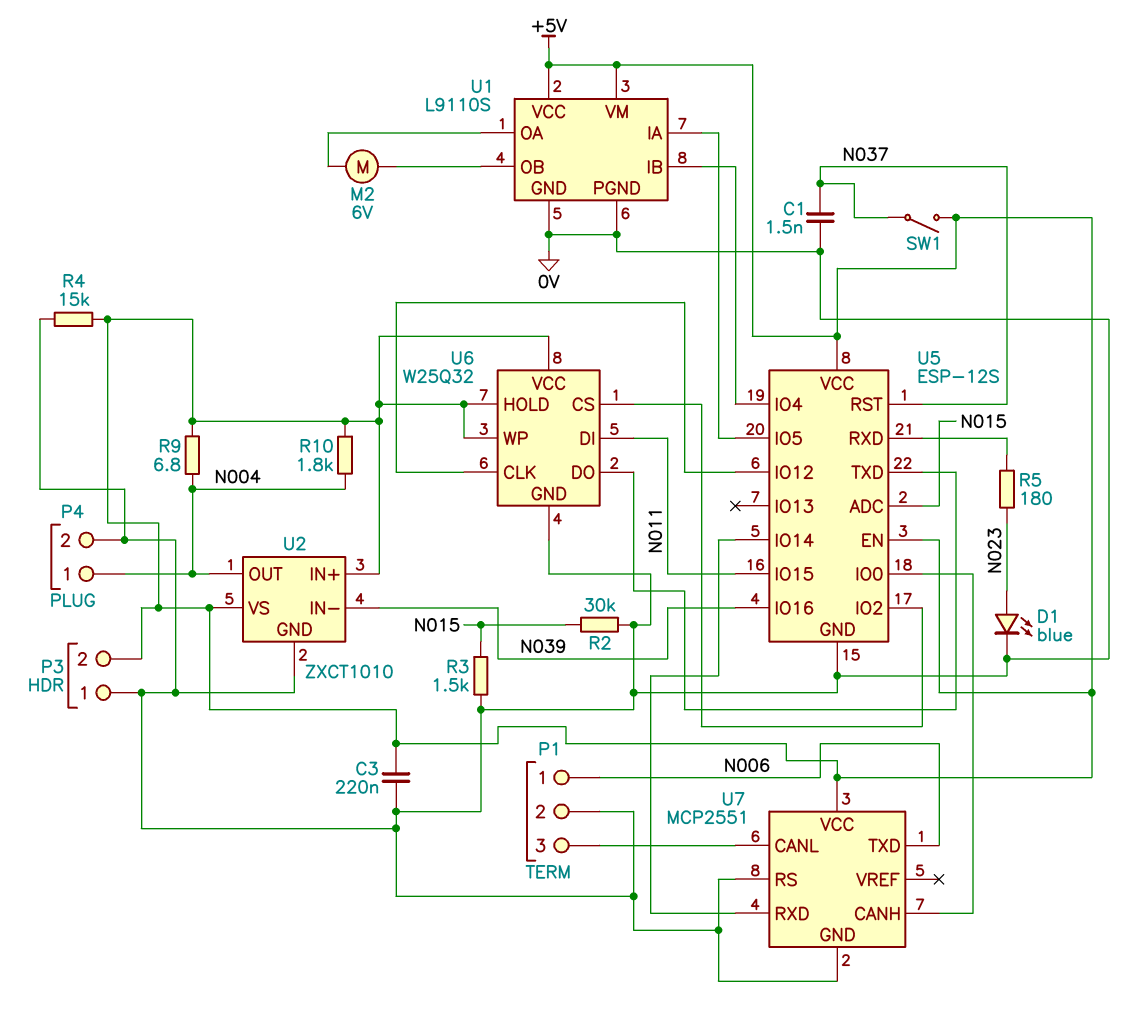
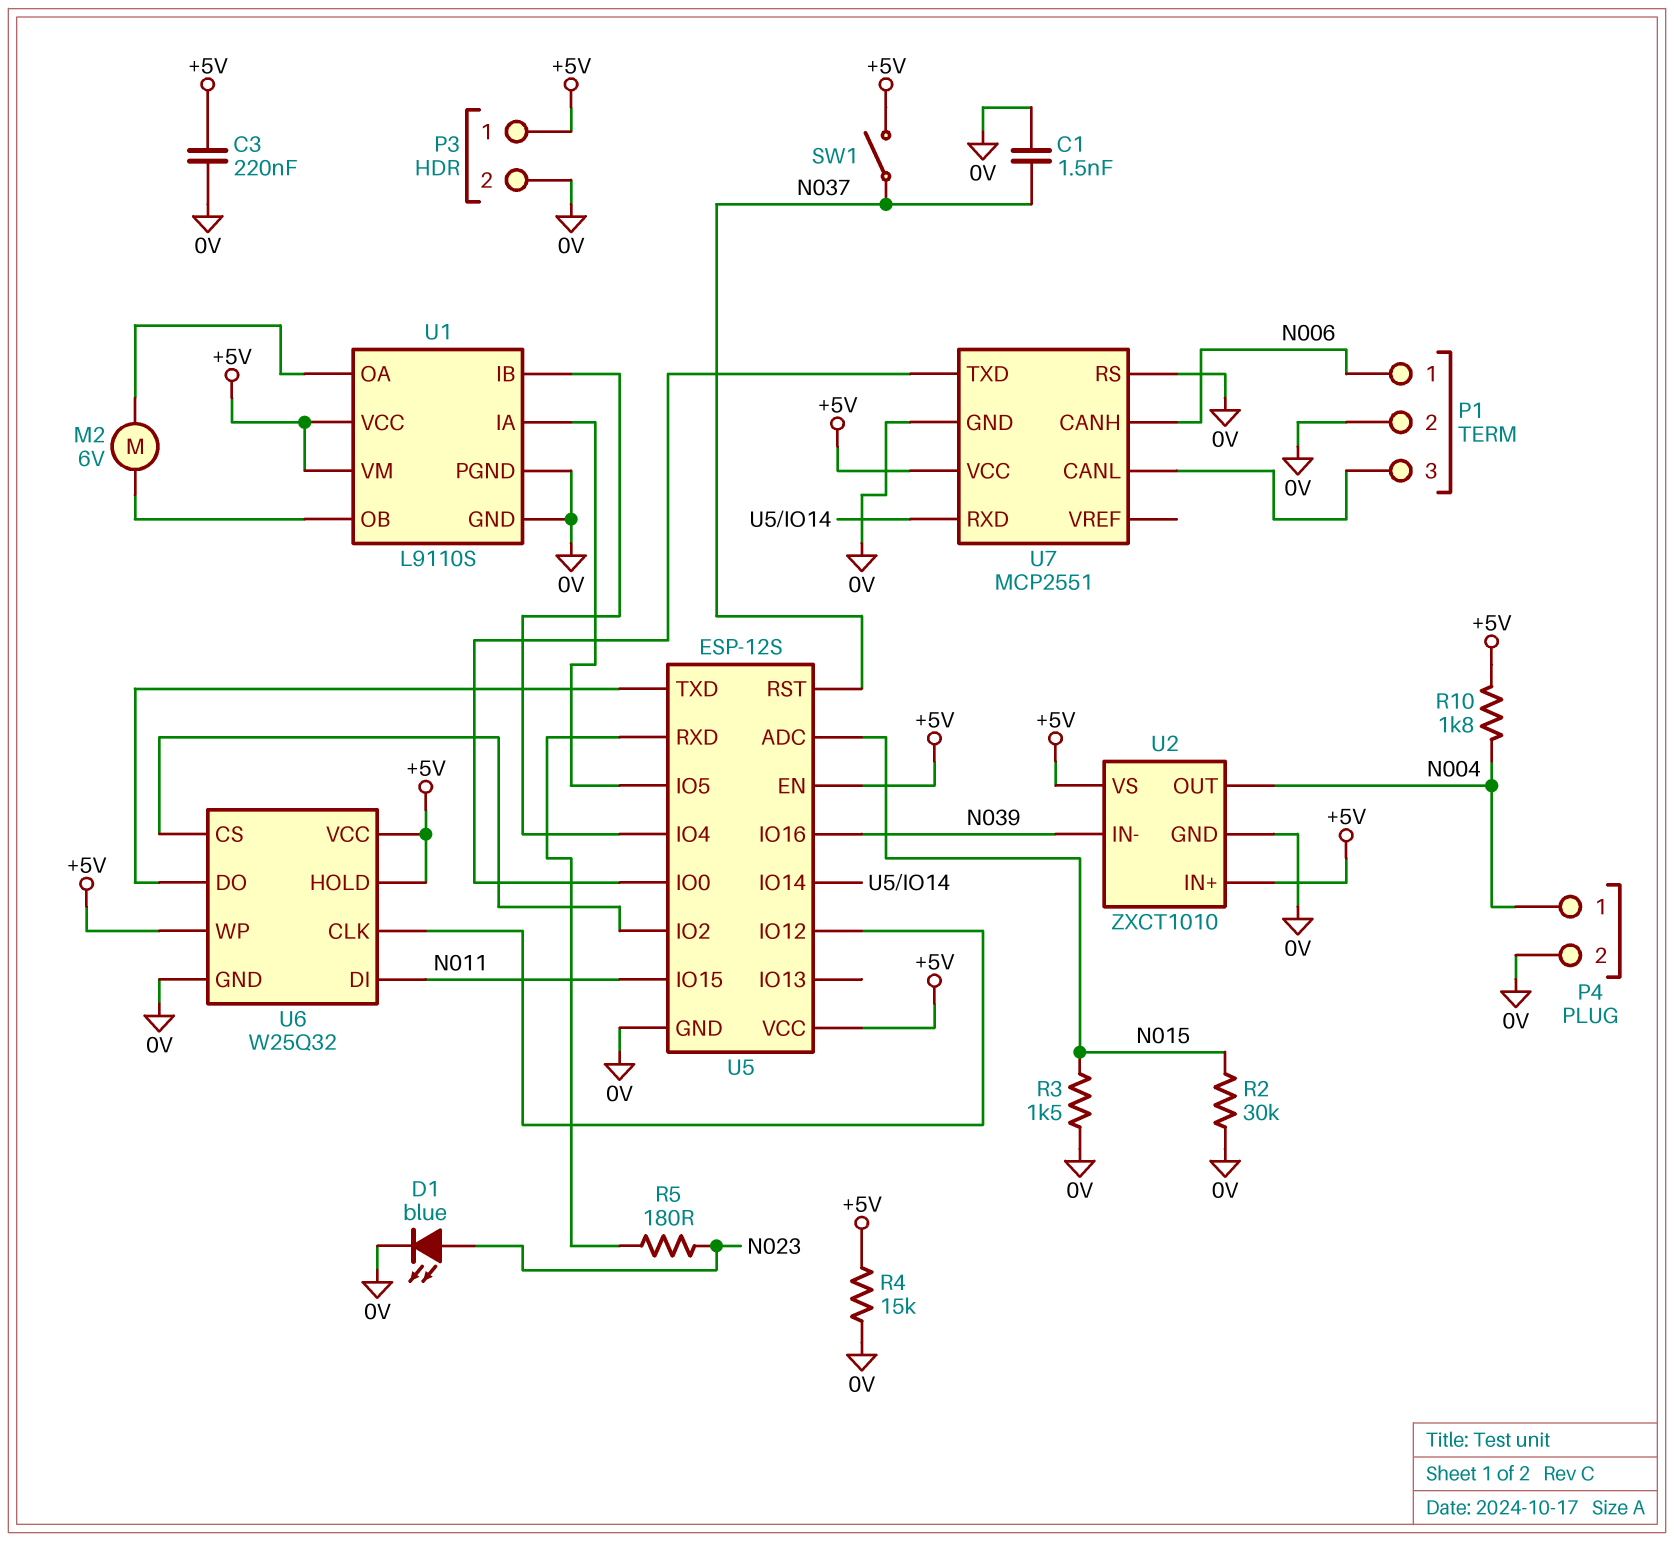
P3 pin 1: 0V -> +5V
P3 pin 2: +5V -> 0V
R9: 6.8 (+5V, N004) -> none
U7 pin CANH: U5/IO0 -> N006
U7 pin TXD: N006 -> U5/IO0

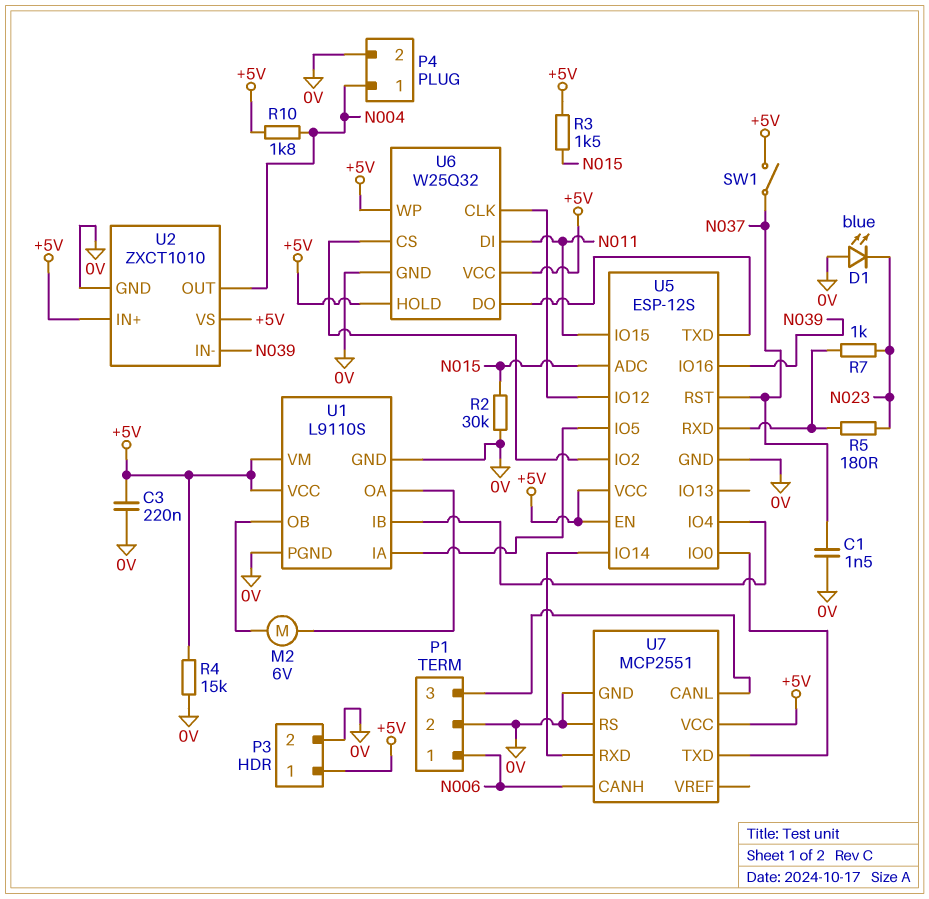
D1: LED blue (A N023, K 0V) -> LED blue (A 0V, K N023)
R3: 1.5k (0V, N015) -> 1.5k (+5V, N015)
R7: none -> 1k (N023, U5/RXD)

